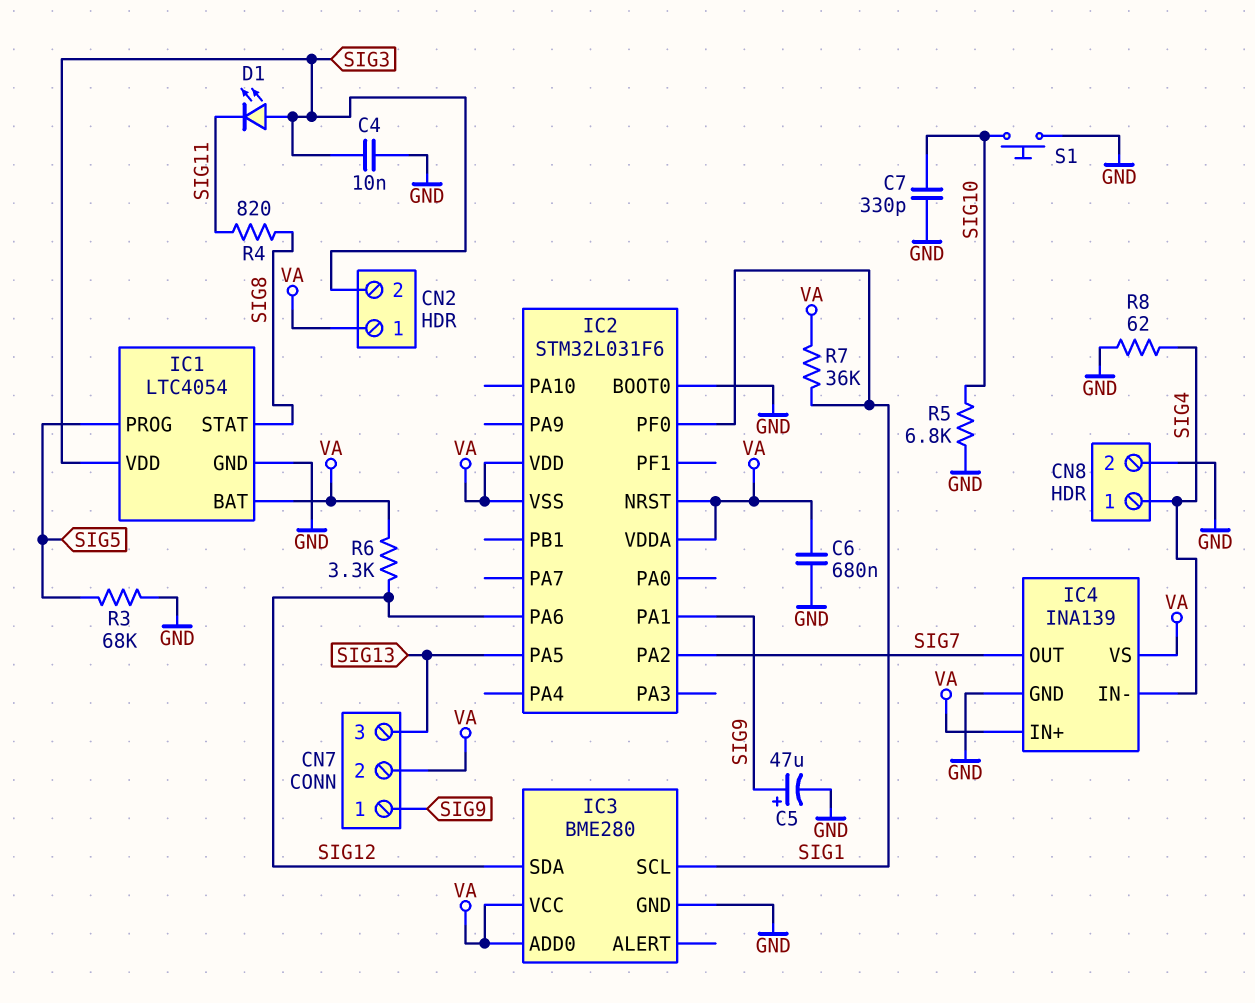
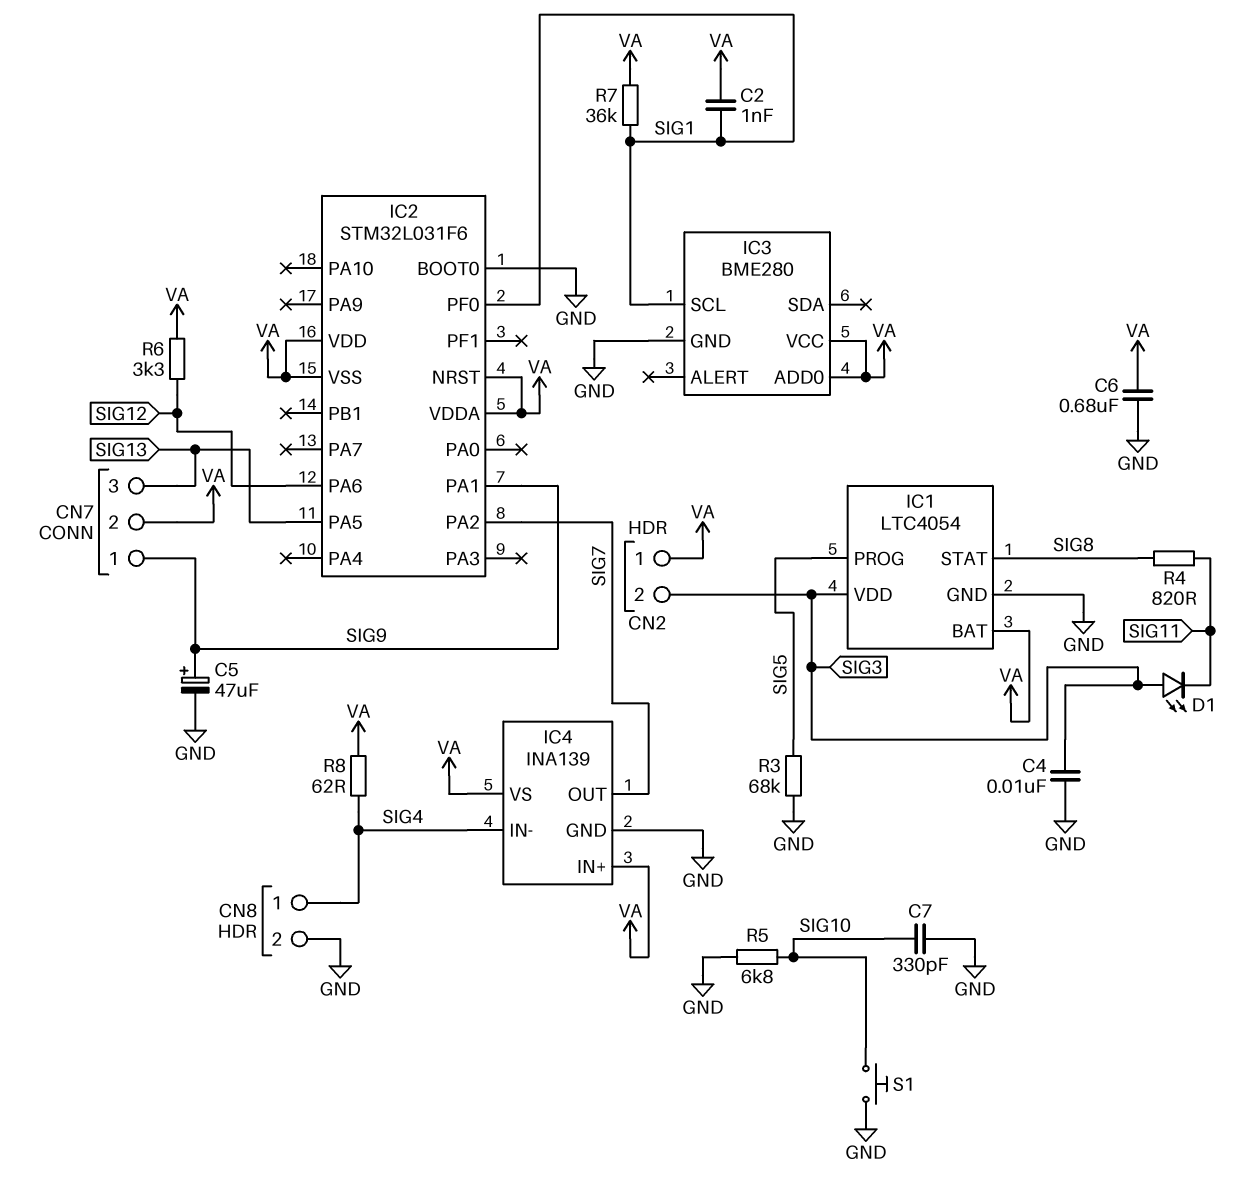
C2: none -> 1nF (SIG1, VA)
IC3 pin SDA: SIG12 -> none
R8: 62 (GND, SIG4) -> 62 (SIG4, VA)

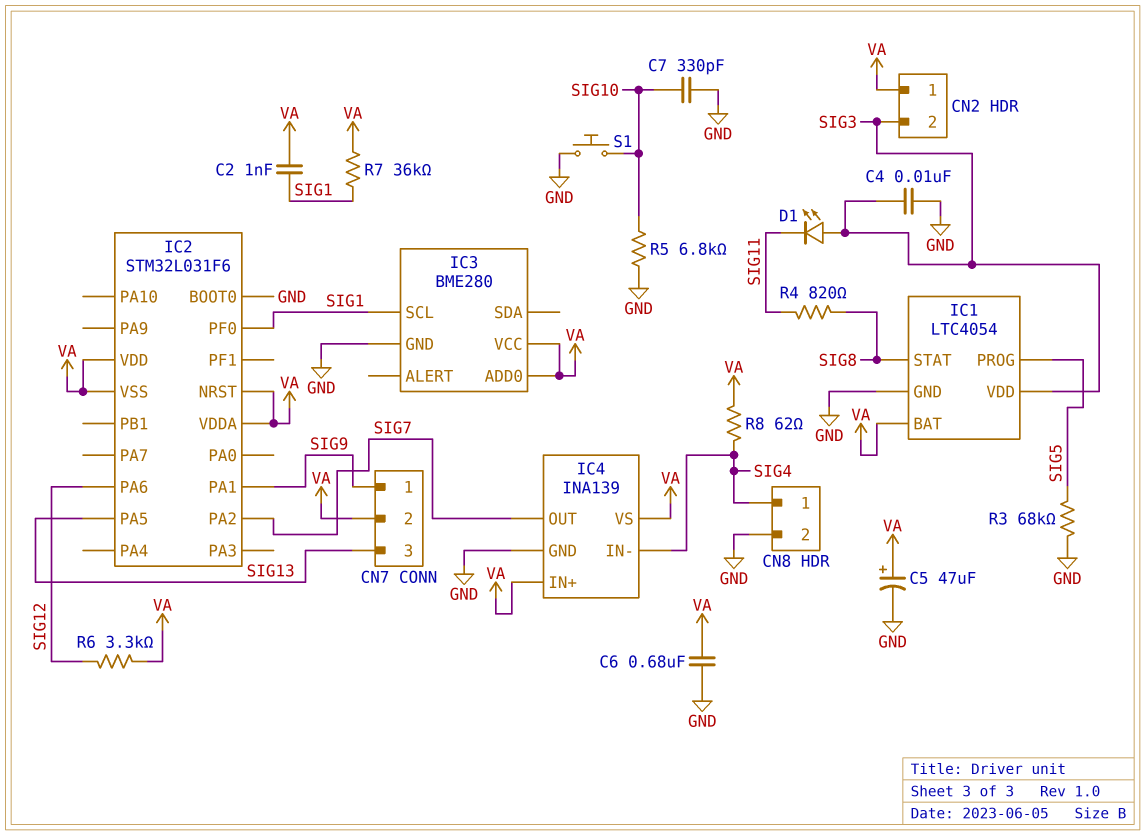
C5: 47uF (plus SIG9, minus GND) -> 47uF (plus VA, minus GND)

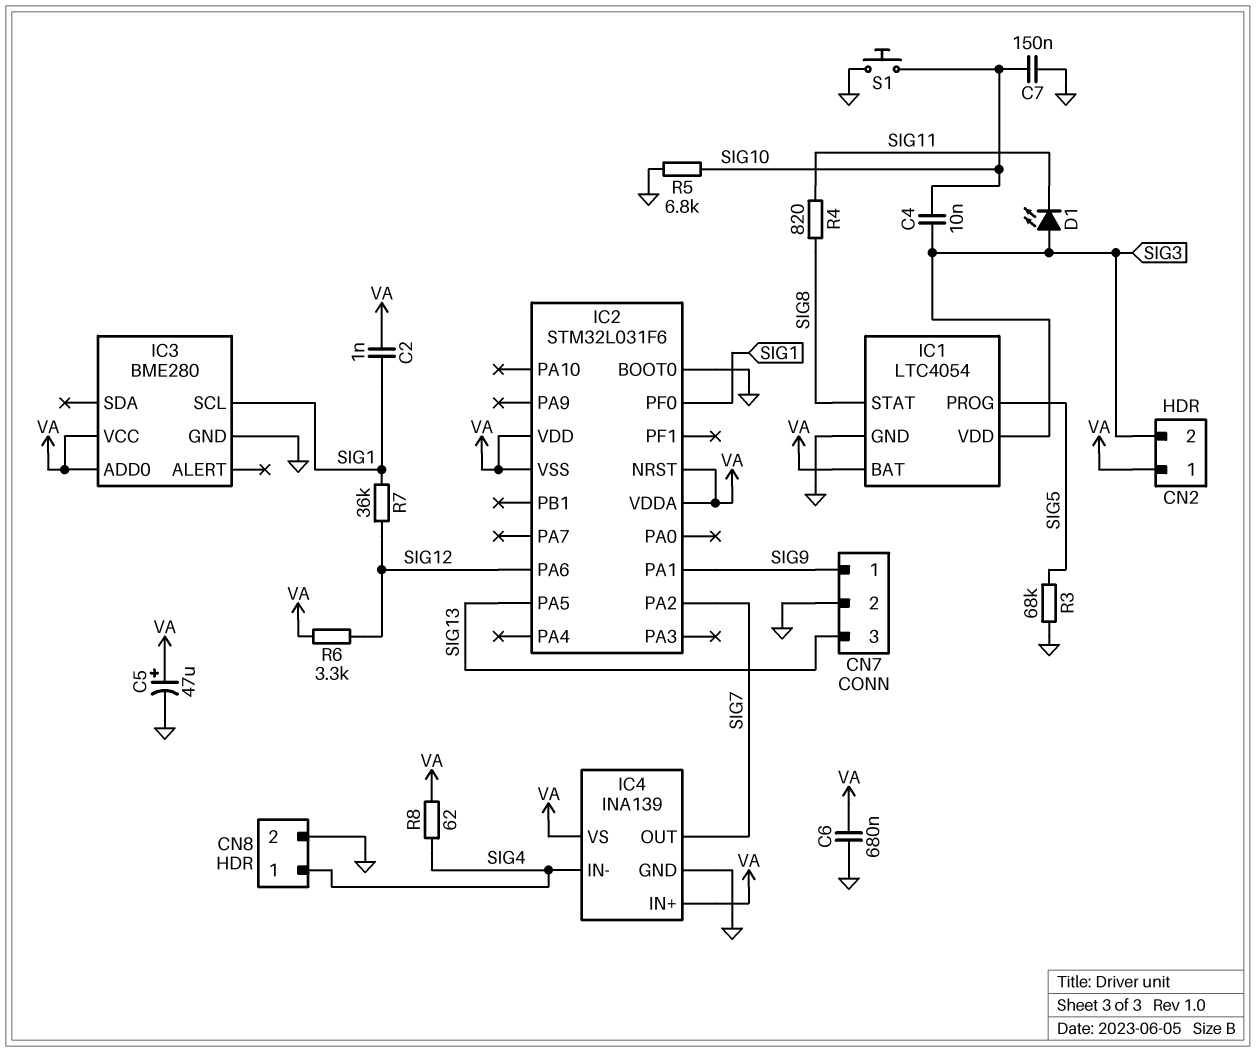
C4: 10nF (GND, SIG3) -> 10nF (SIG3, SIG10)
C7: 330pF (GND, SIG10) -> 150nF (GND, SIG10)
CN7 pin 2: VA -> GND
R7: 36k (SIG1, VA) -> 36k (SIG1, SIG12)

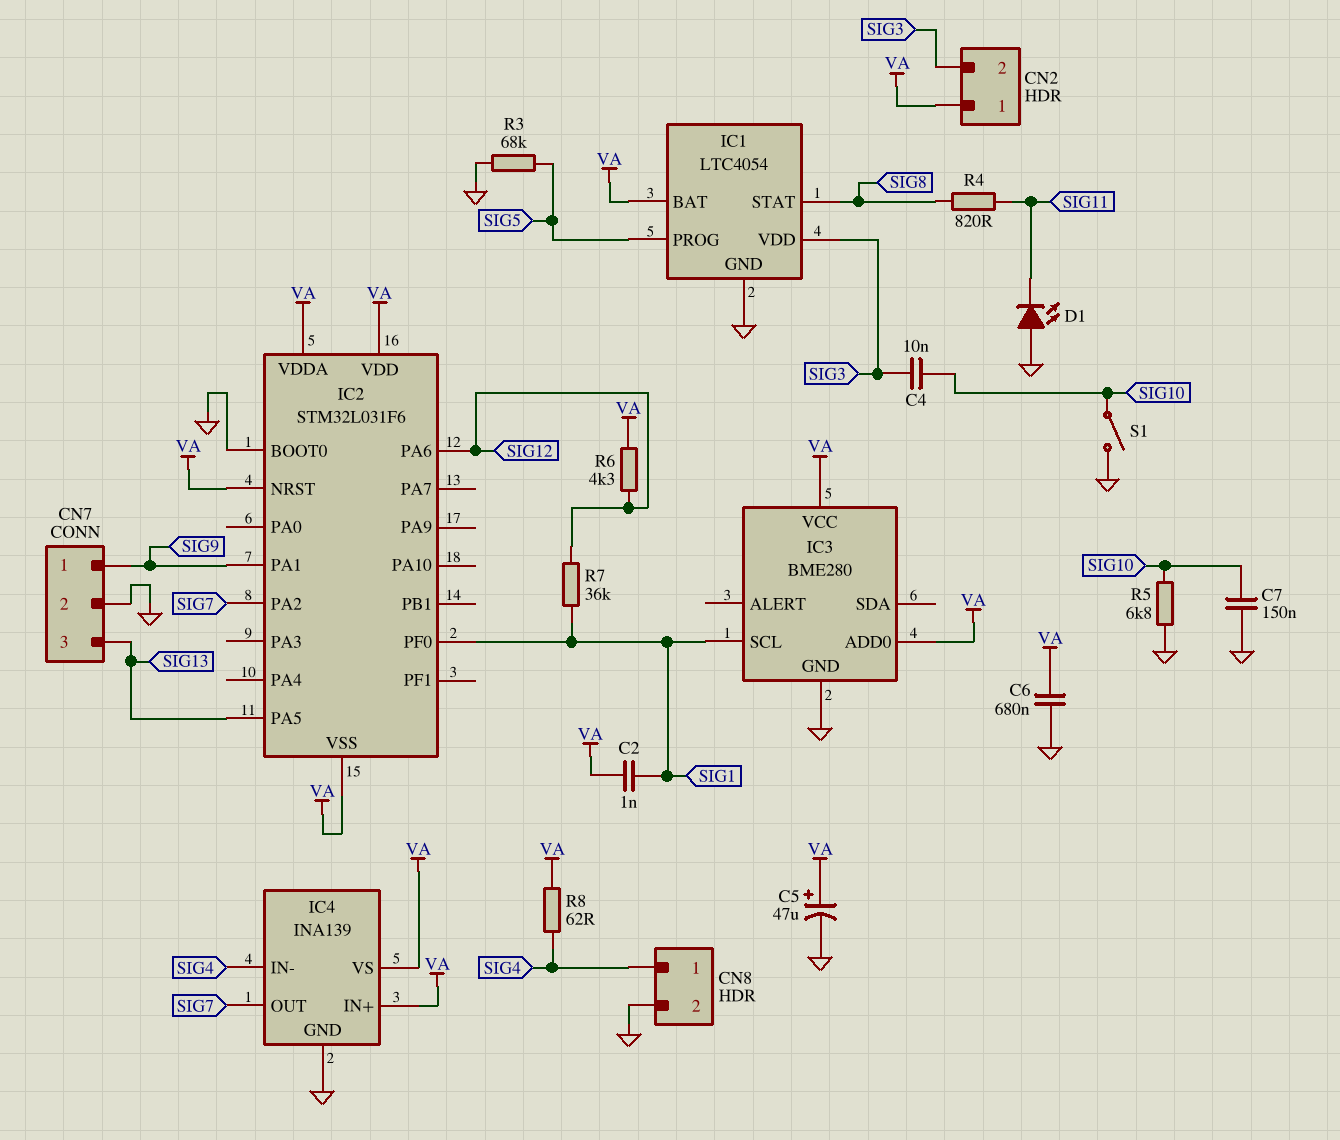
D1: LED (A SIG3, K SIG11) -> LED (A GND, K SIG11)
R6: 3.3k (SIG12, VA) -> 4.3k (SIG12, VA)
S1: button (GND, SIG10) -> switch (GND, SIG10)

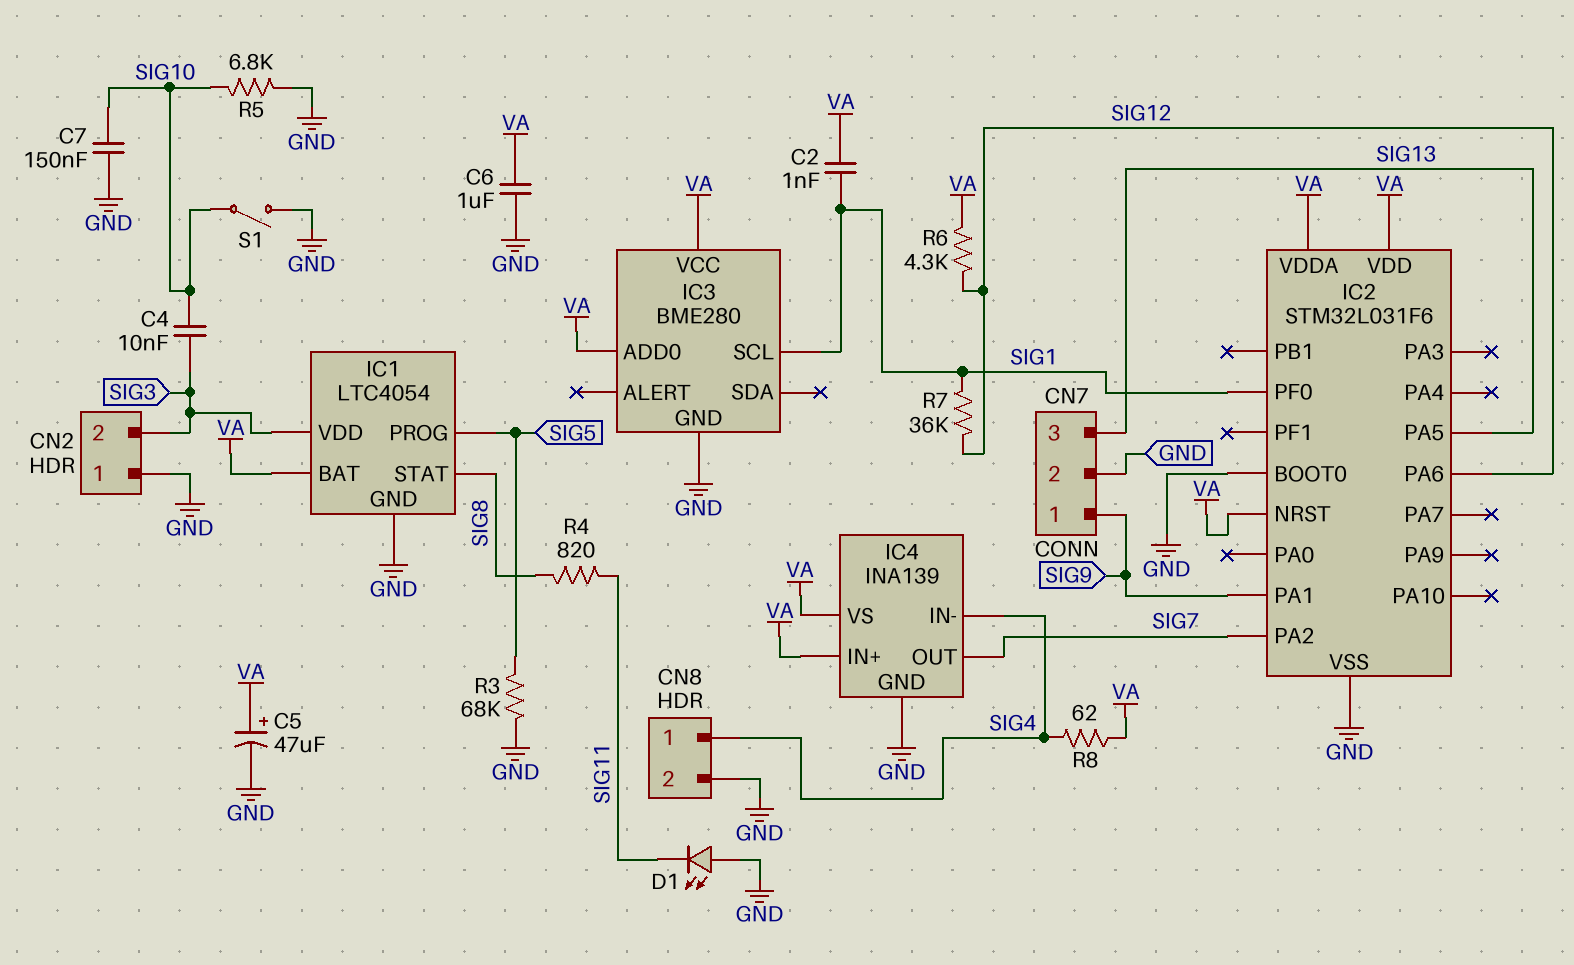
C6: 680nF (GND, VA) -> 1uF (GND, VA)
CN2 pin 1: VA -> GND
IC2 pin VSS: VA -> GND

